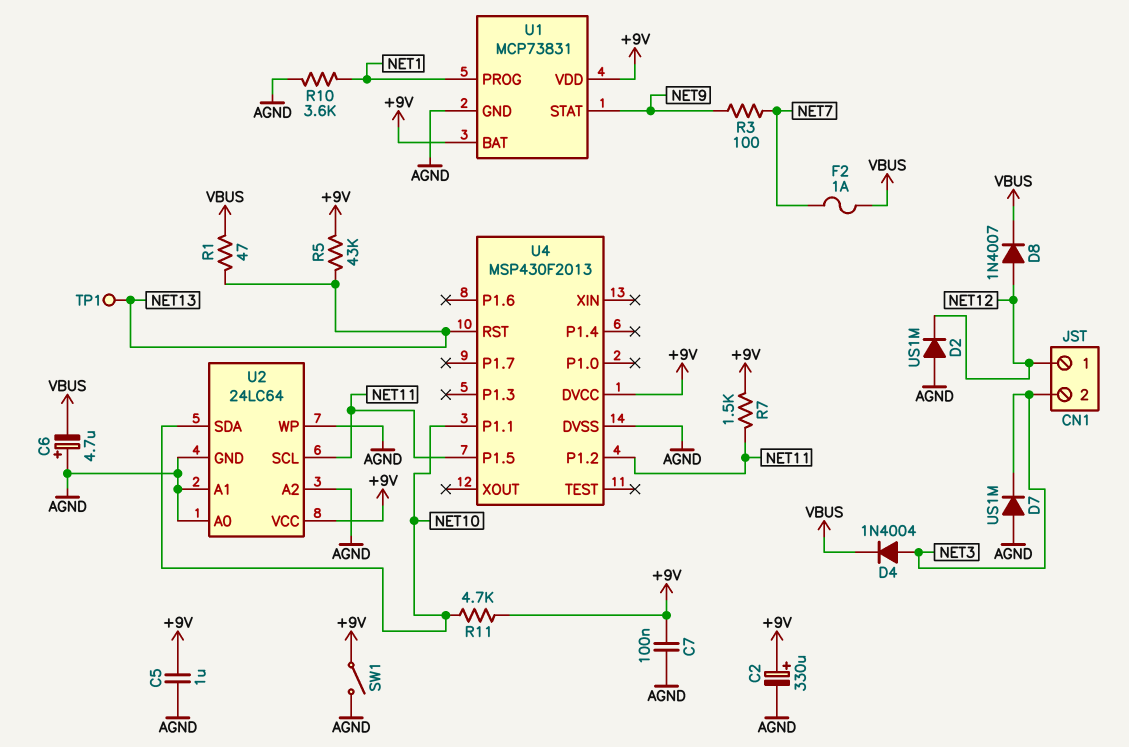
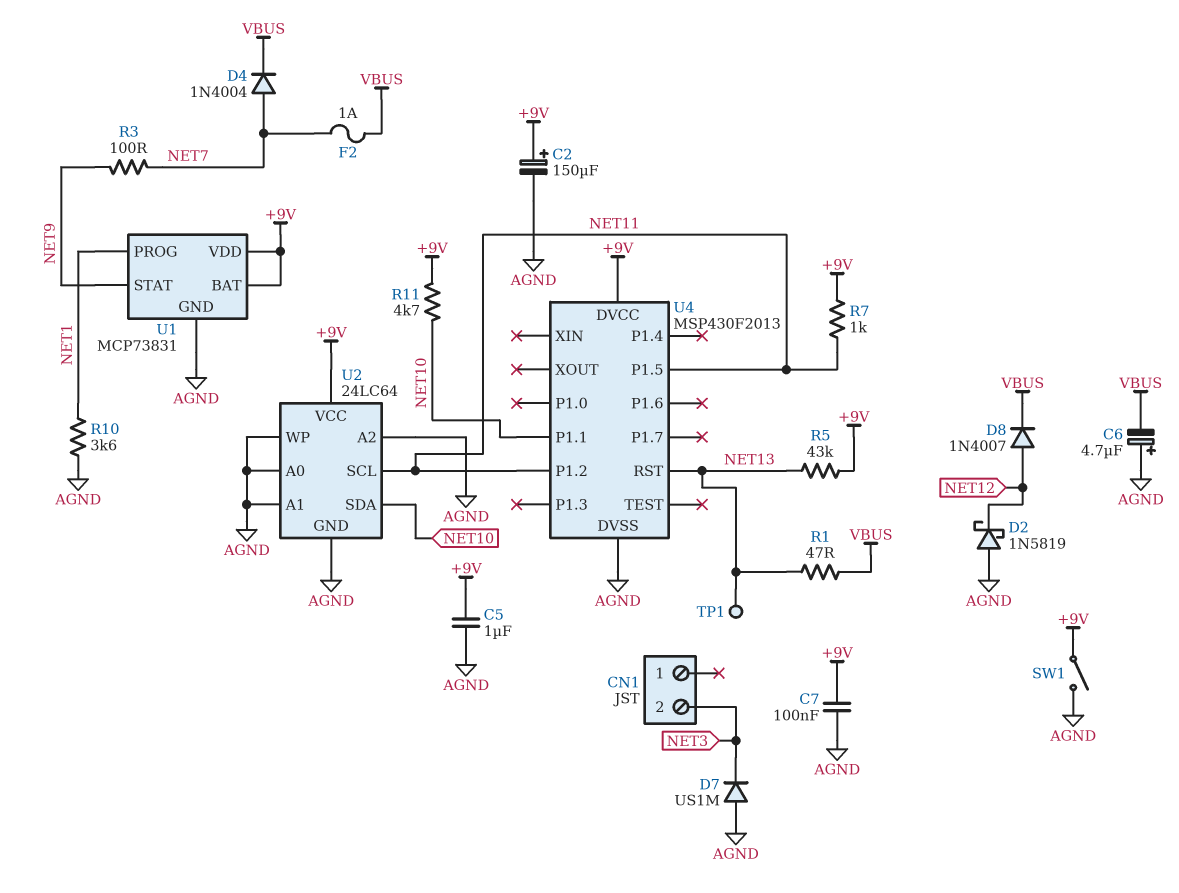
C2: 330uF (plus +9V, minus AGND) -> 150uF (plus +9V, minus AGND)
CN1 pin 1: NET12 -> none
D2: diode US1M (A AGND, K NET12) -> schottky 1N5819 (A AGND, K NET12)
D4: diode 1N4004 (A NET3, K VBUS) -> diode 1N4004 (A NET7, K VBUS)
R7: 1.5k (+9V, NET11) -> 1k (+9V, NET11)

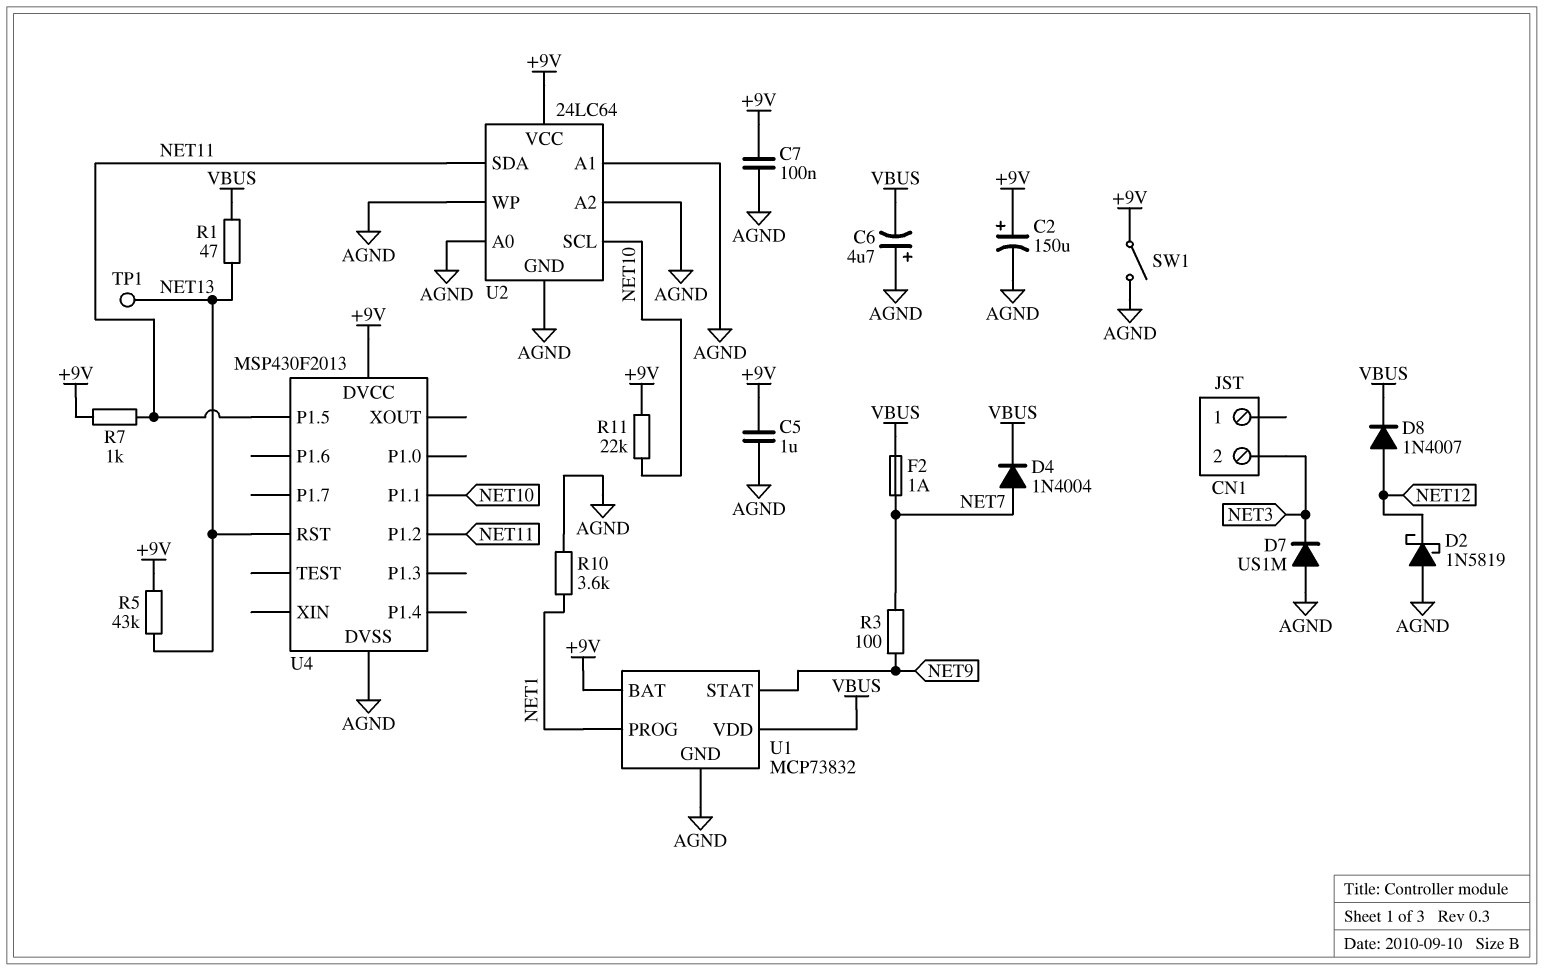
R11: 4.7k (+9V, NET10) -> 22k (+9V, NET10)
U1: MCP73831 -> MCP73832
U1 pin VDD: +9V -> VBUS
U2 pin SCL: NET11 -> NET10
U2 pin SDA: NET10 -> NET11

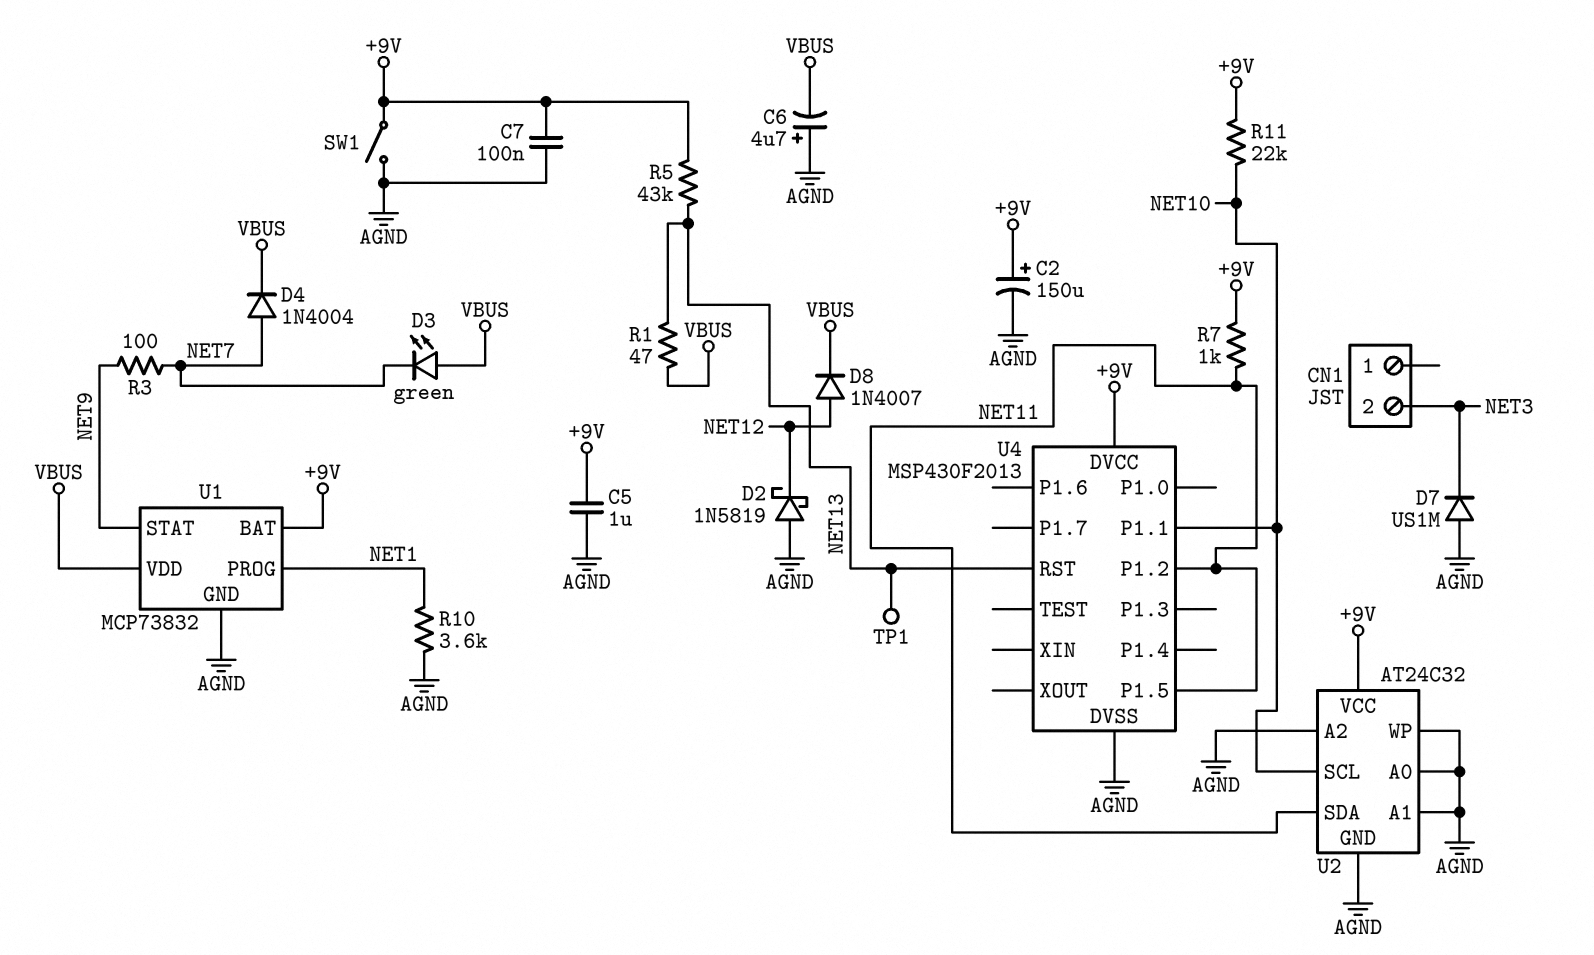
D3: none -> LED green (A VBUS, K NET7)
F2: 1A (NET7, VBUS) -> none
U2: 24LC64 -> AT24C32

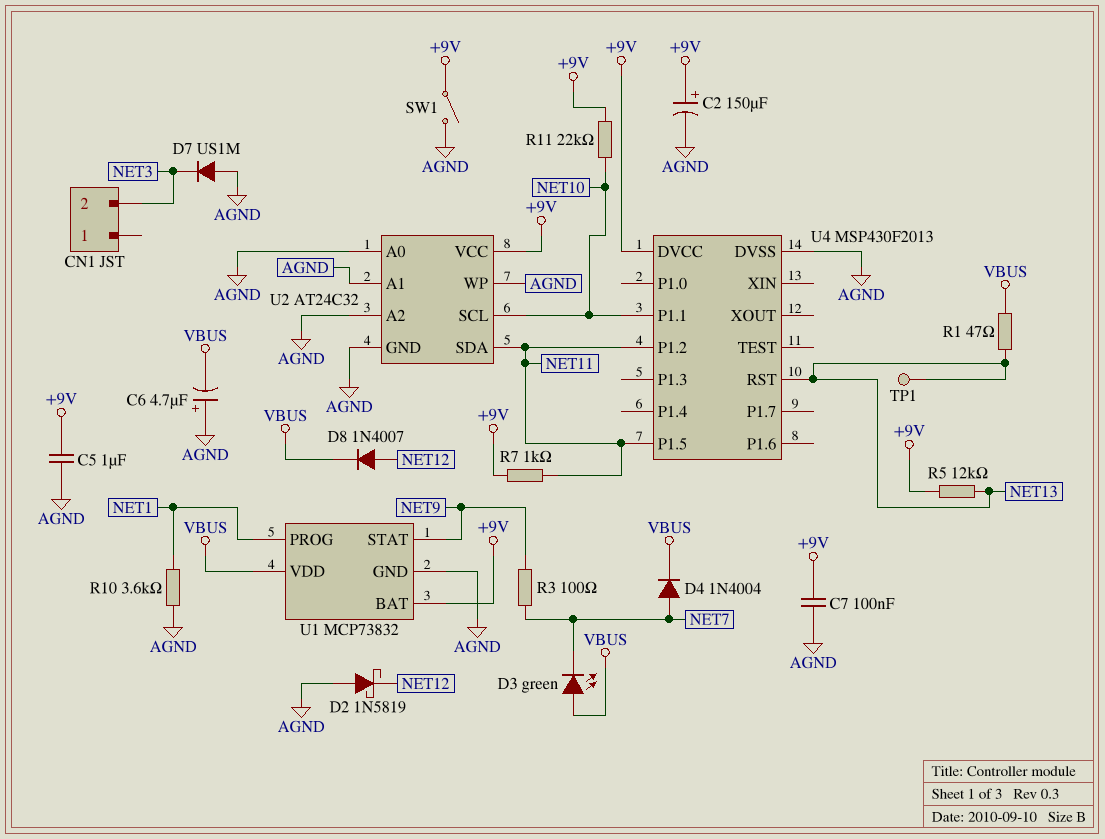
R5: 43k (+9V, NET13) -> 12k (+9V, NET13)

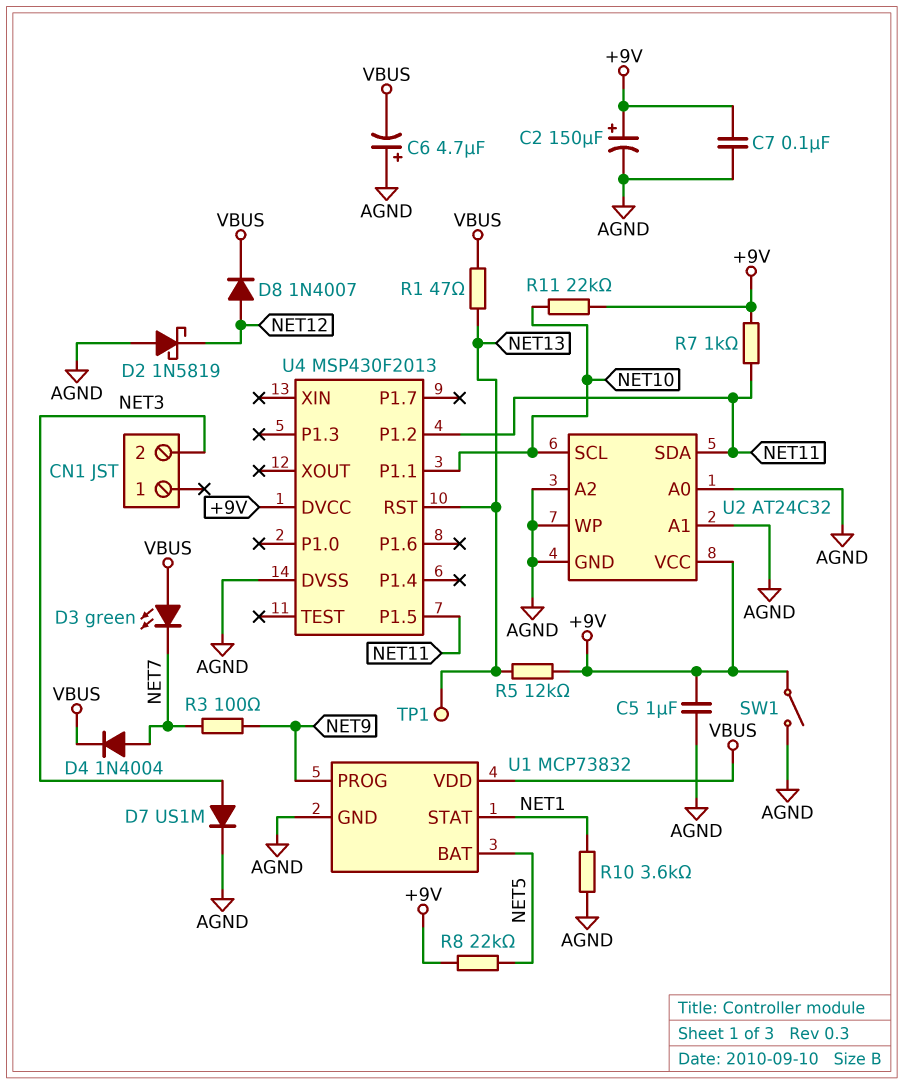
D7: diode US1M (A AGND, K NET3) -> diode US1M (A NET3, K AGND)
R8: none -> 22k (+9V, NET5)
U1 pin BAT: +9V -> NET5
U1 pin PROG: NET1 -> NET9
U1 pin STAT: NET9 -> NET1

